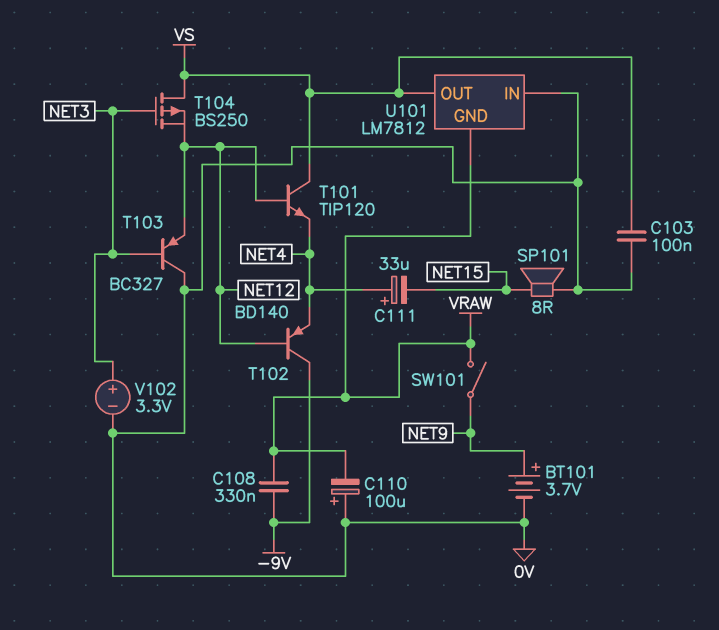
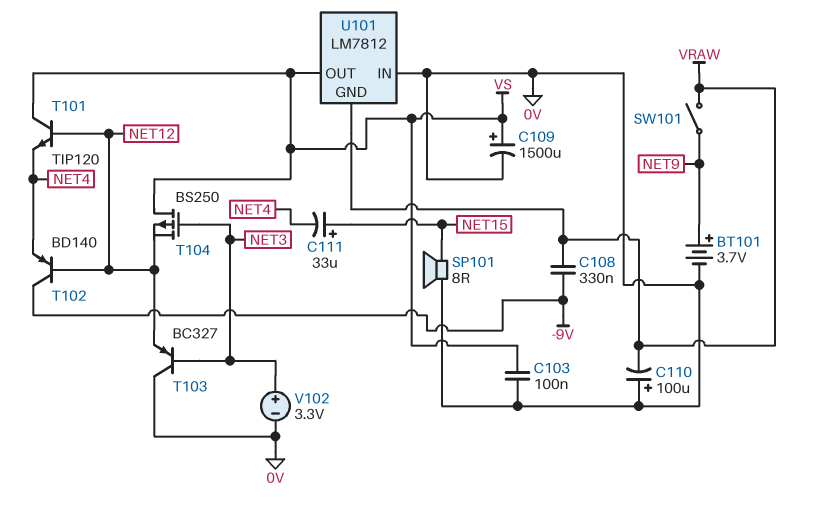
C109: none -> 1500uF (plus VS, minus 0V)
C111: 33uF (plus NET4, minus NET15) -> 33uF (plus NET15, minus NET4)

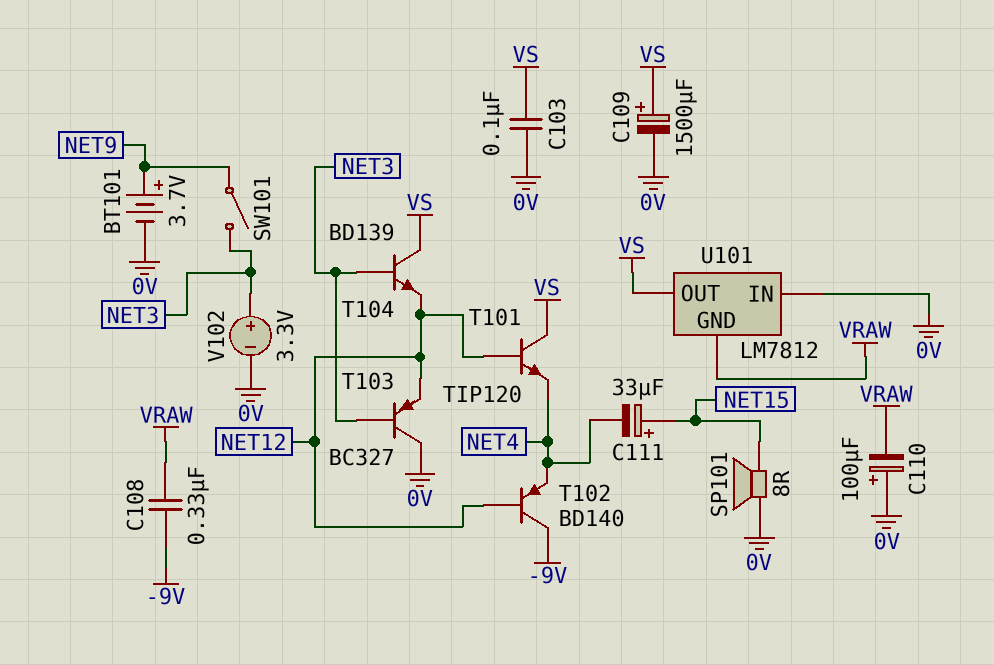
SW101: switch (NET9, VRAW) -> switch (NET3, NET9)
T104: PMOS BS250 (G NET3, D VS, S NET12) -> NPN BD139 (B NET3, C VS, E NET12)

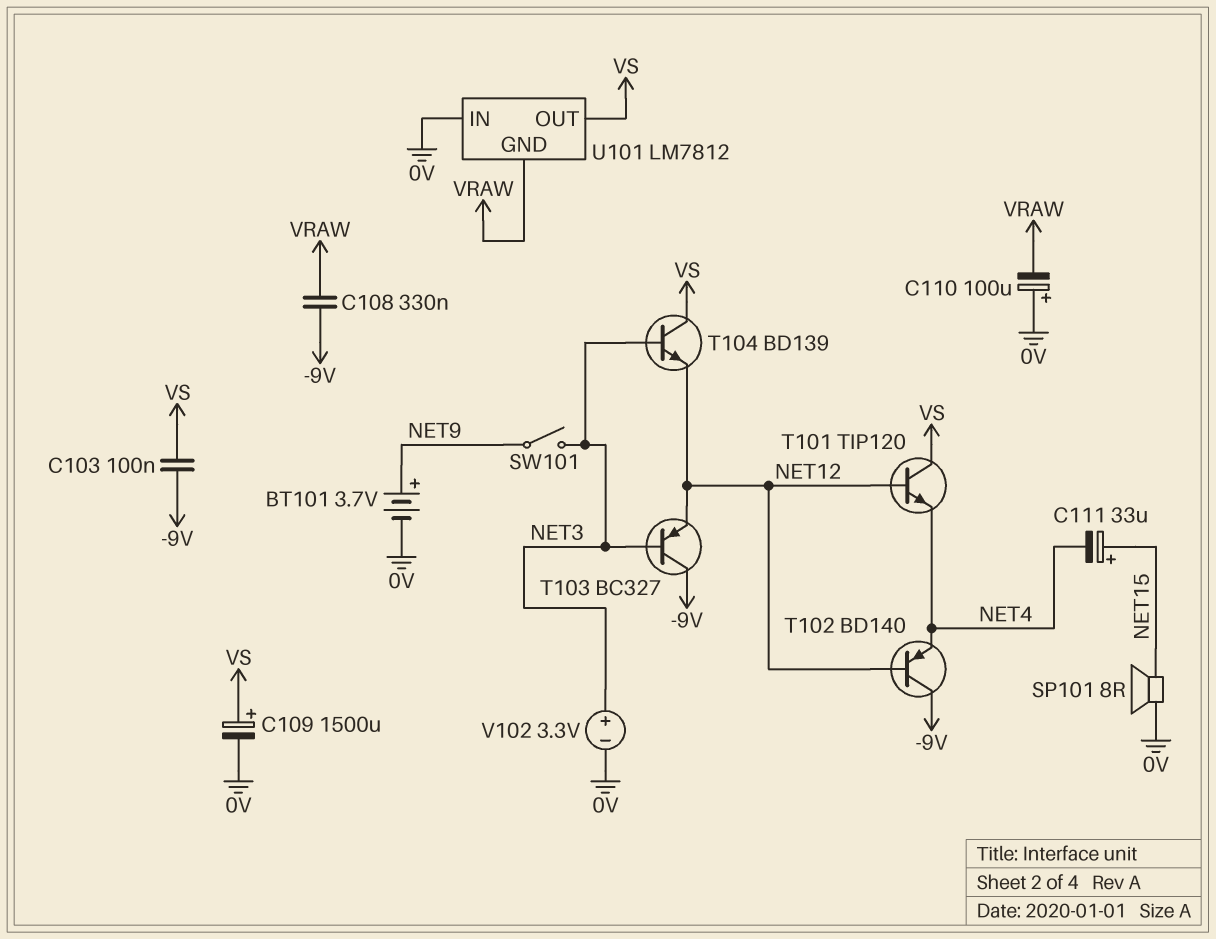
C103: 100nF (0V, VS) -> 100nF (-9V, VS)
T103: PNP BC327 (B NET3, C 0V, E NET12) -> PNP BC327 (B NET3, C -9V, E NET12)

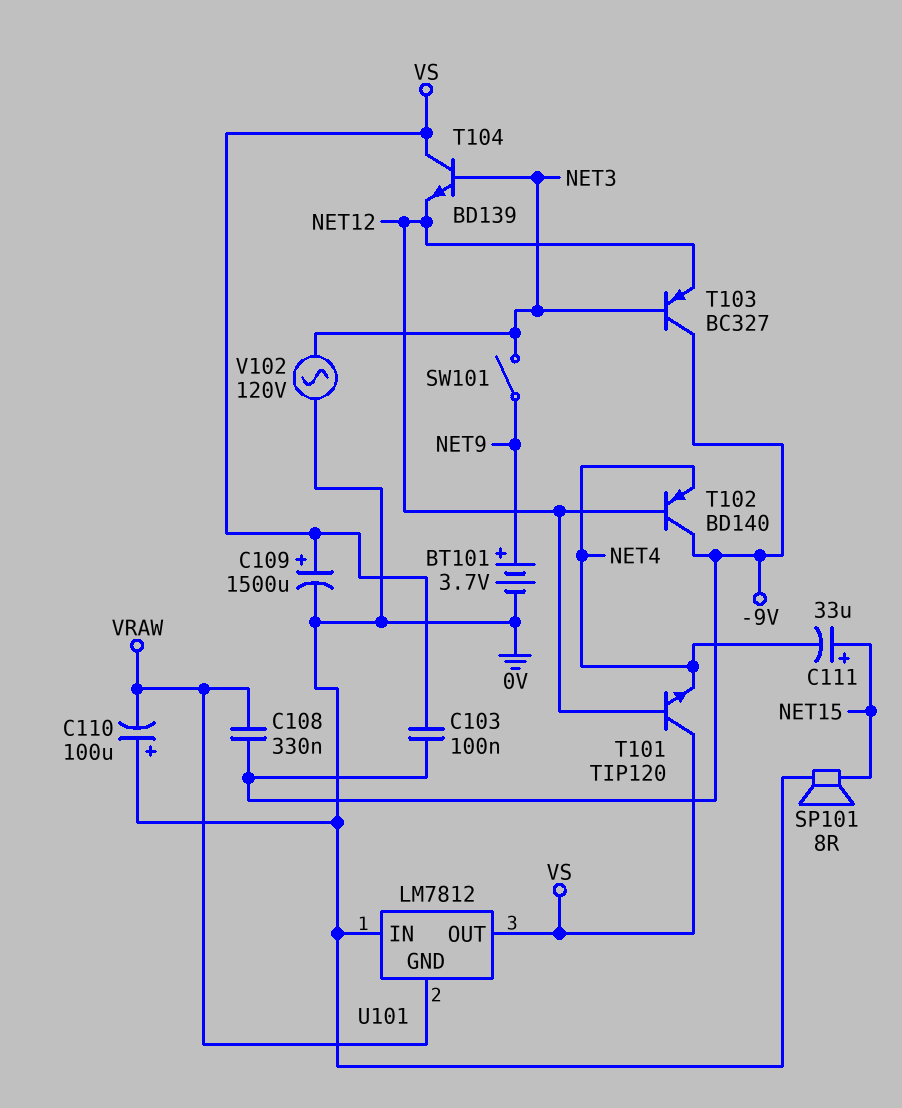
V102: 3.3V (plus NET3, minus 0V) -> AC 120V (0V, NET3)

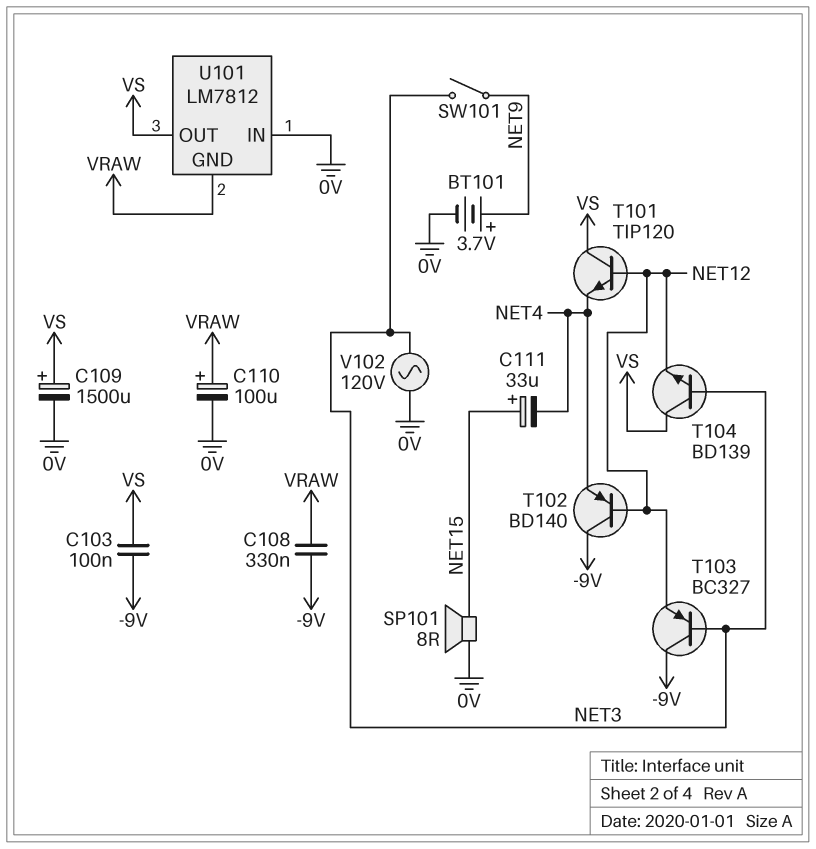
C110: 100uF (plus 0V, minus VRAW) -> 100uF (plus VRAW, minus 0V)

